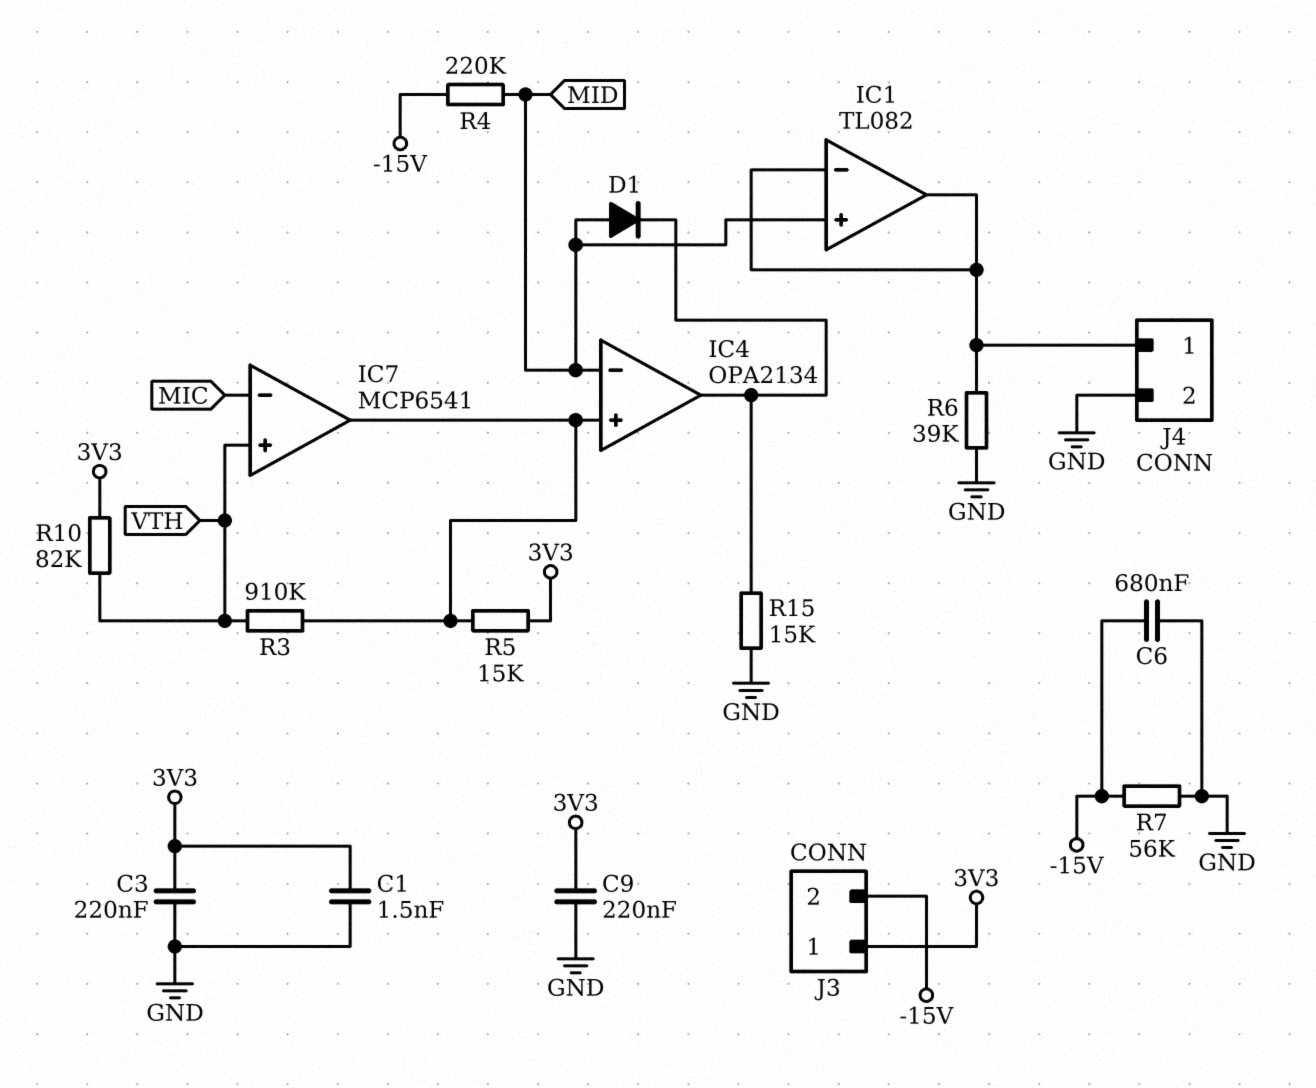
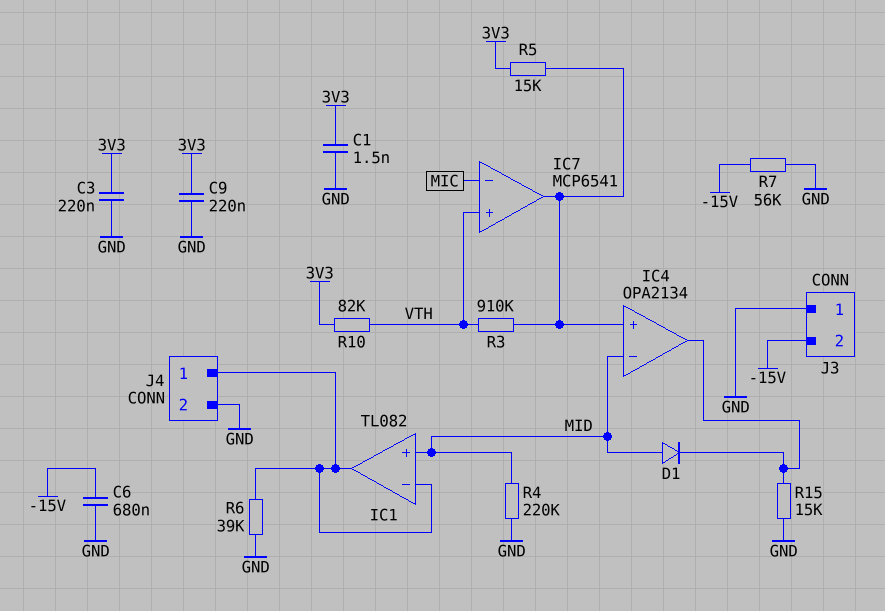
J3 pin 1: 3V3 -> GND
R4: 220k (-15V, MID) -> 220k (GND, MID)

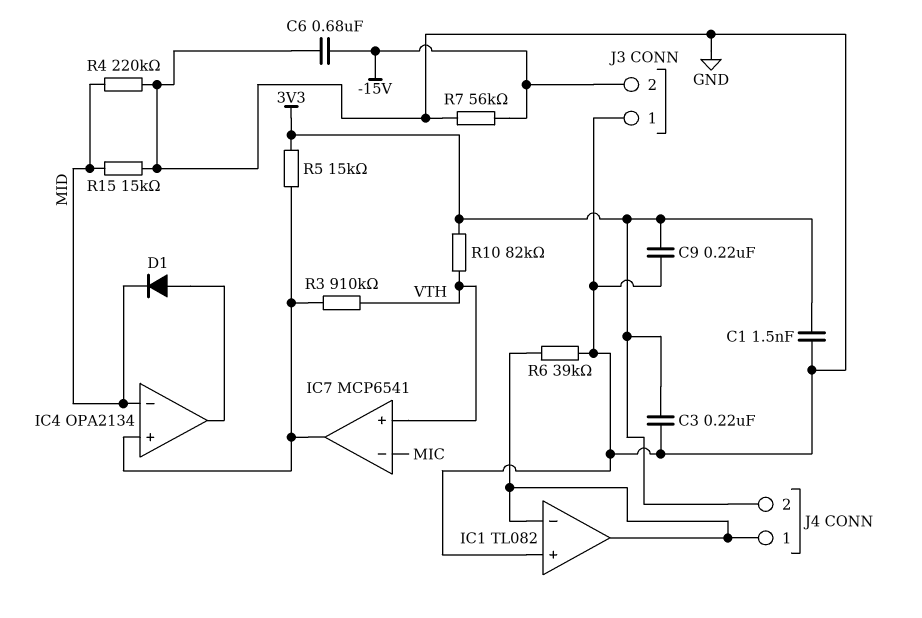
D1: diode (A MID, K IC4/out) -> diode (A IC4/out, K MID)
IC1 pin in+: MID -> GND
J4 pin 2: GND -> 3V3
R15: 15k (GND, IC4/out) -> 15k (GND, MID)

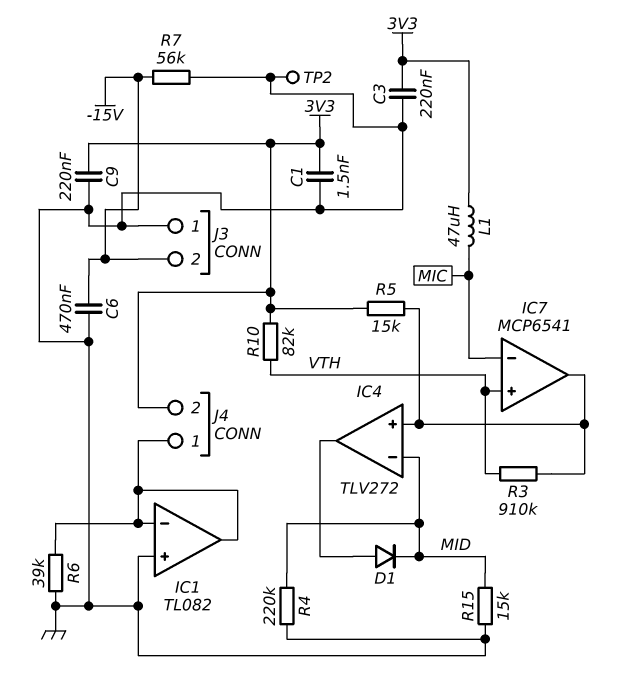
C6: 680nF (-15V, GND) -> 470nF (-15V, GND)
IC4: OPA2134 -> TLV272
L1: none -> 47uH (3V3, MIC)
TP2: none -> test point (GND)

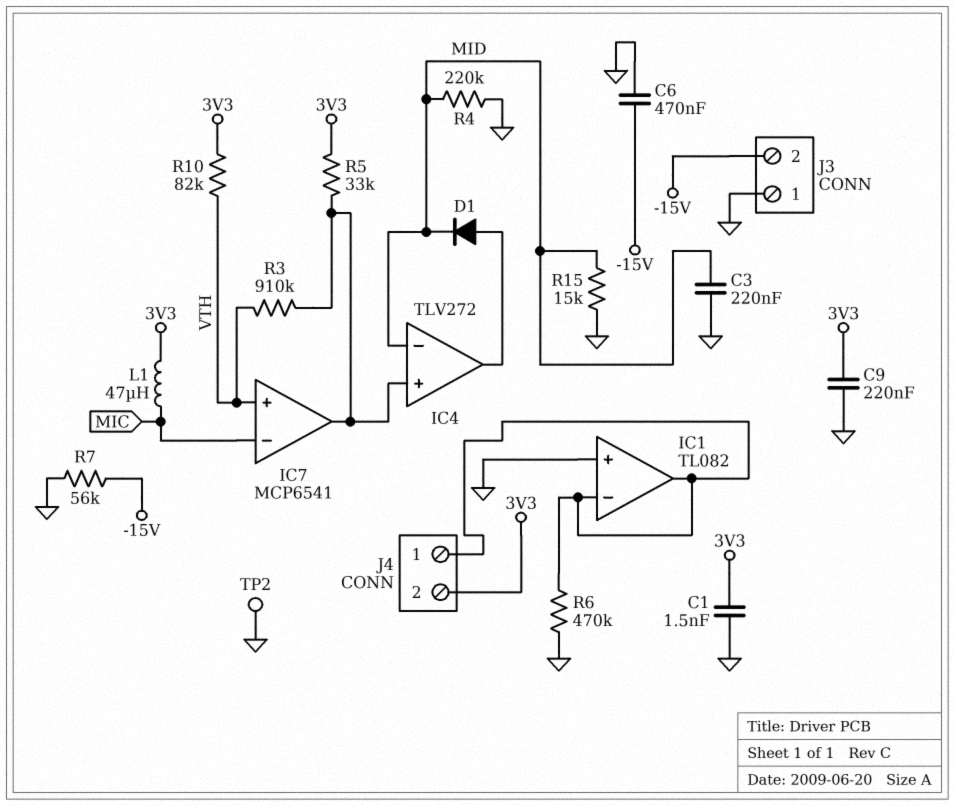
C3: 220nF (3V3, GND) -> 220nF (GND, MID)
R5: 15k (3V3, IC4/in+) -> 33k (3V3, IC4/in+)
R6: 39k (GND, IC1/in-) -> 470k (GND, IC1/in-)

